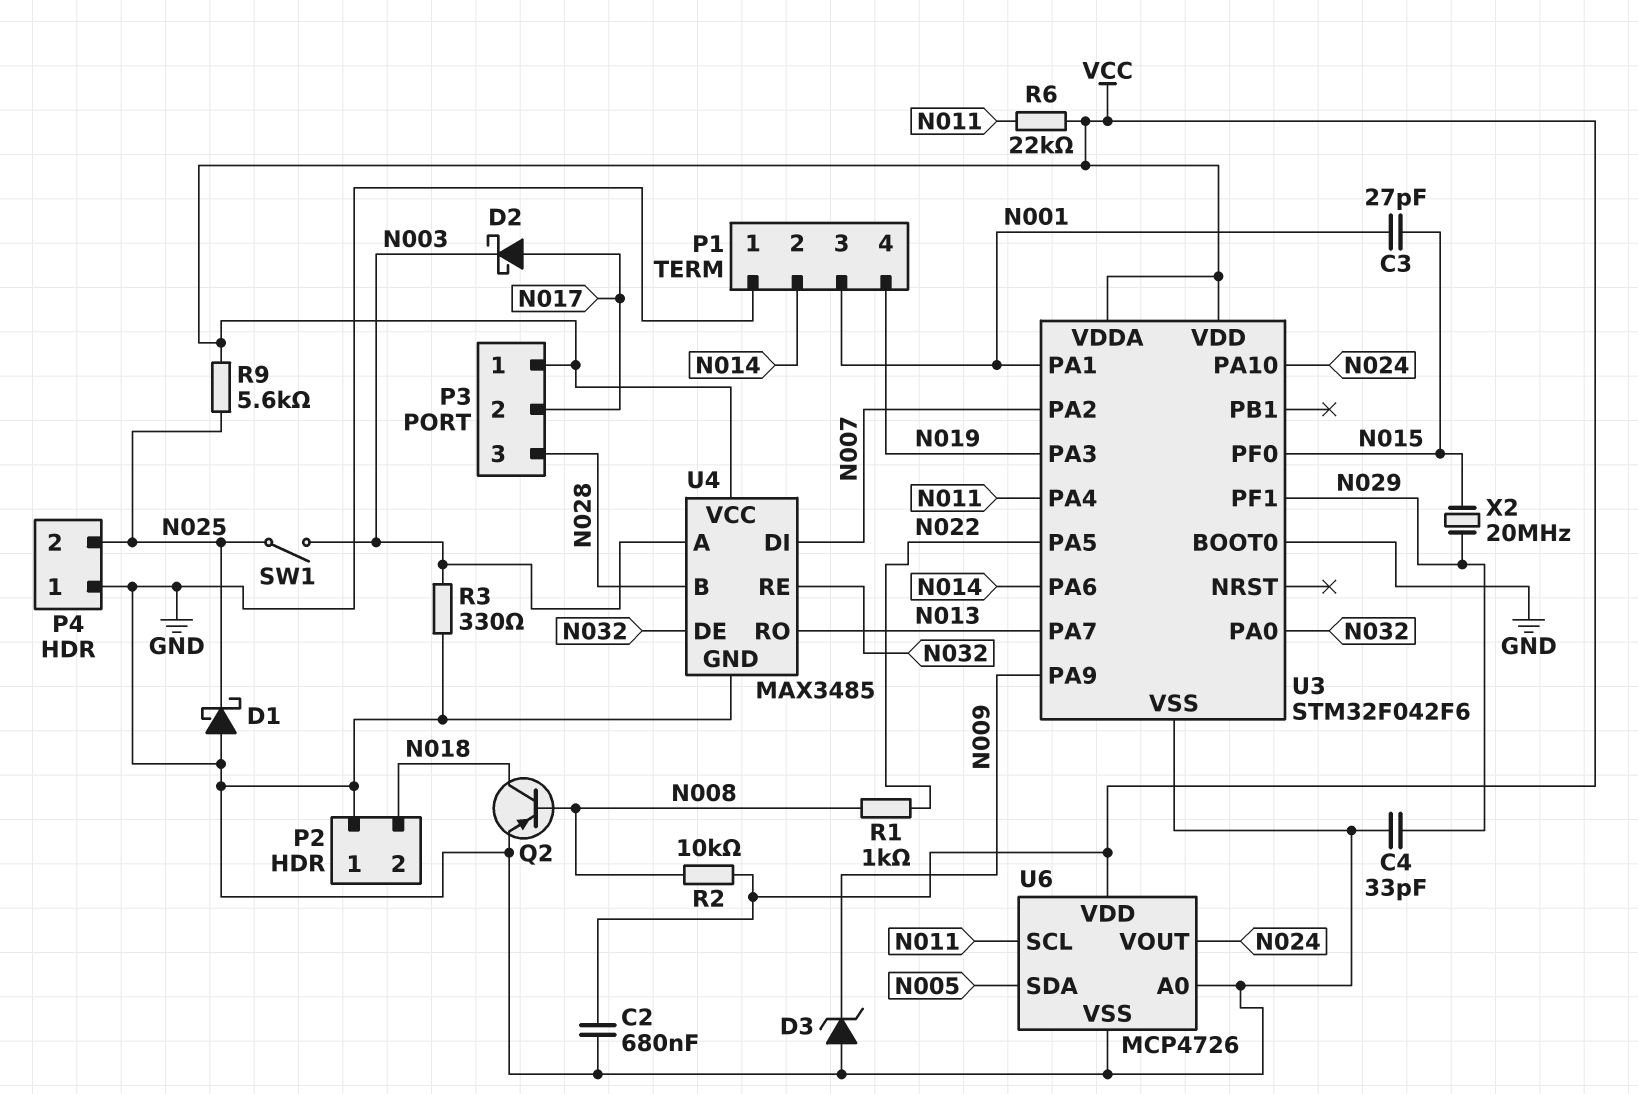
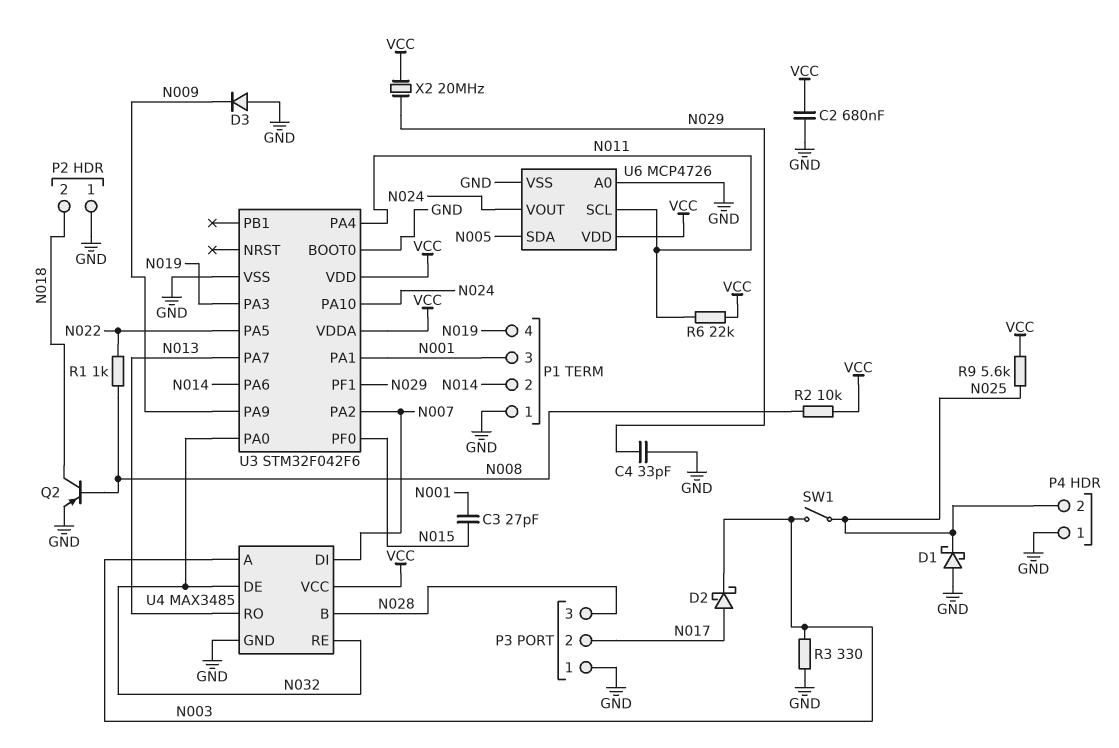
D3: zener (A GND, K N009) -> diode (A GND, K N009)
P3 pin 1: VCC -> GND
X2: 20MHz (N015, N029) -> 20MHz (N029, VCC)

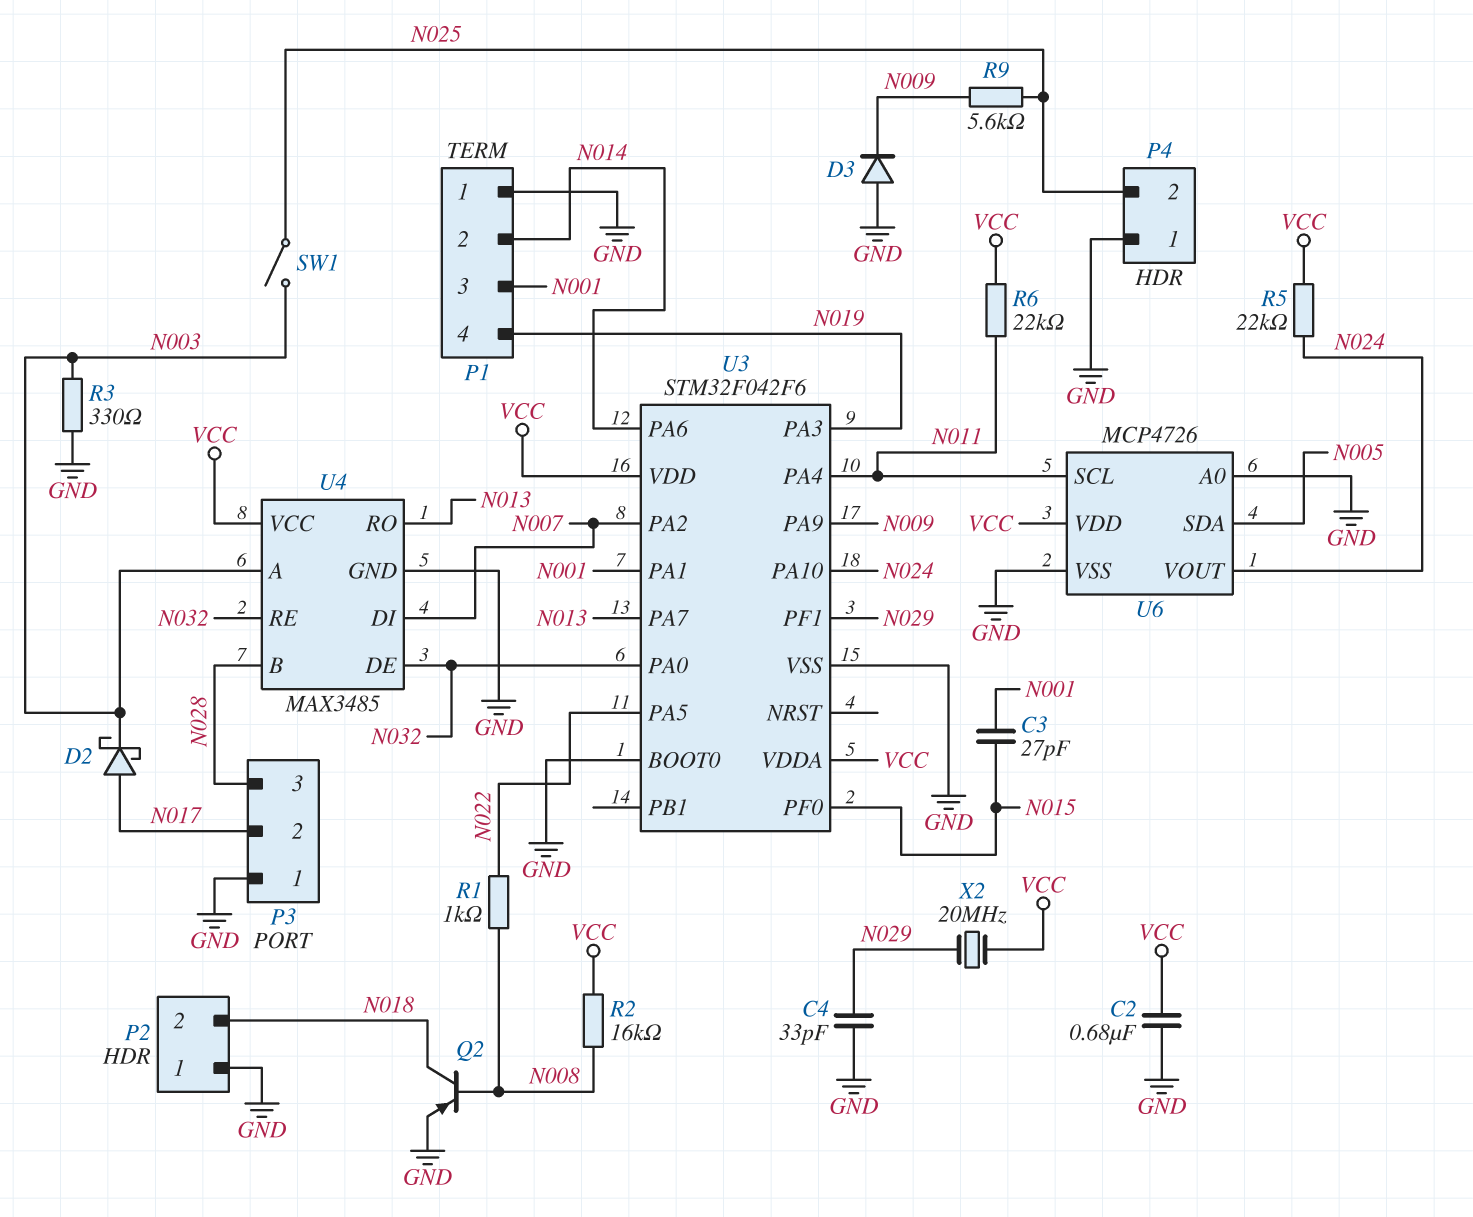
D1: schottky (A GND, K N025) -> none
R2: 10k (N008, VCC) -> 16k (N008, VCC)
R5: none -> 22k (N024, VCC)
R9: 5.6k (N025, VCC) -> 5.6k (N009, N025)

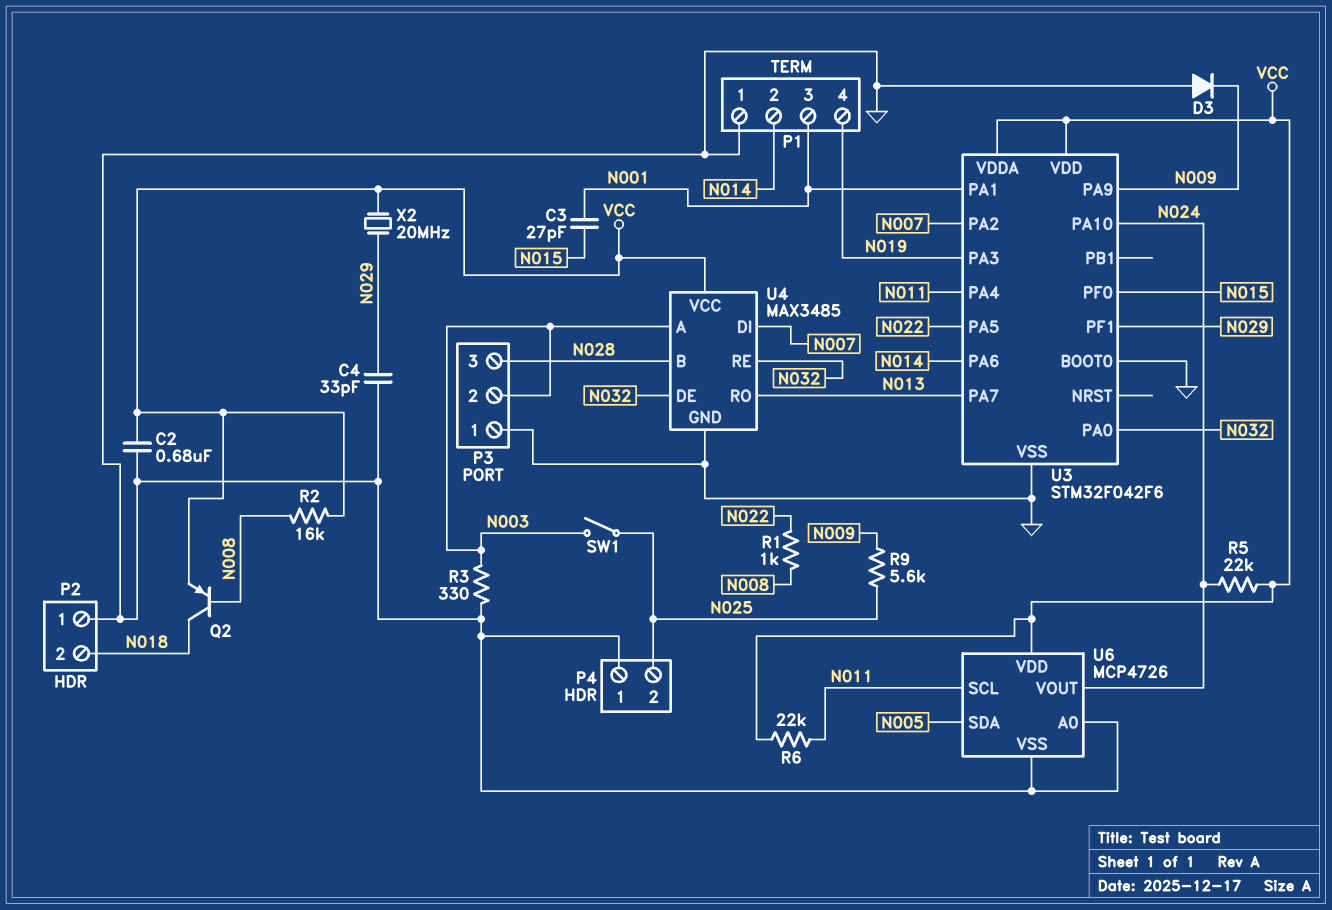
D2: schottky (A N017, K N003) -> none
P3 pin 2: N017 -> N003
Q2: PNP (B N008, C N018, E GND) -> PNP (B N008, C N018, E VCC)

